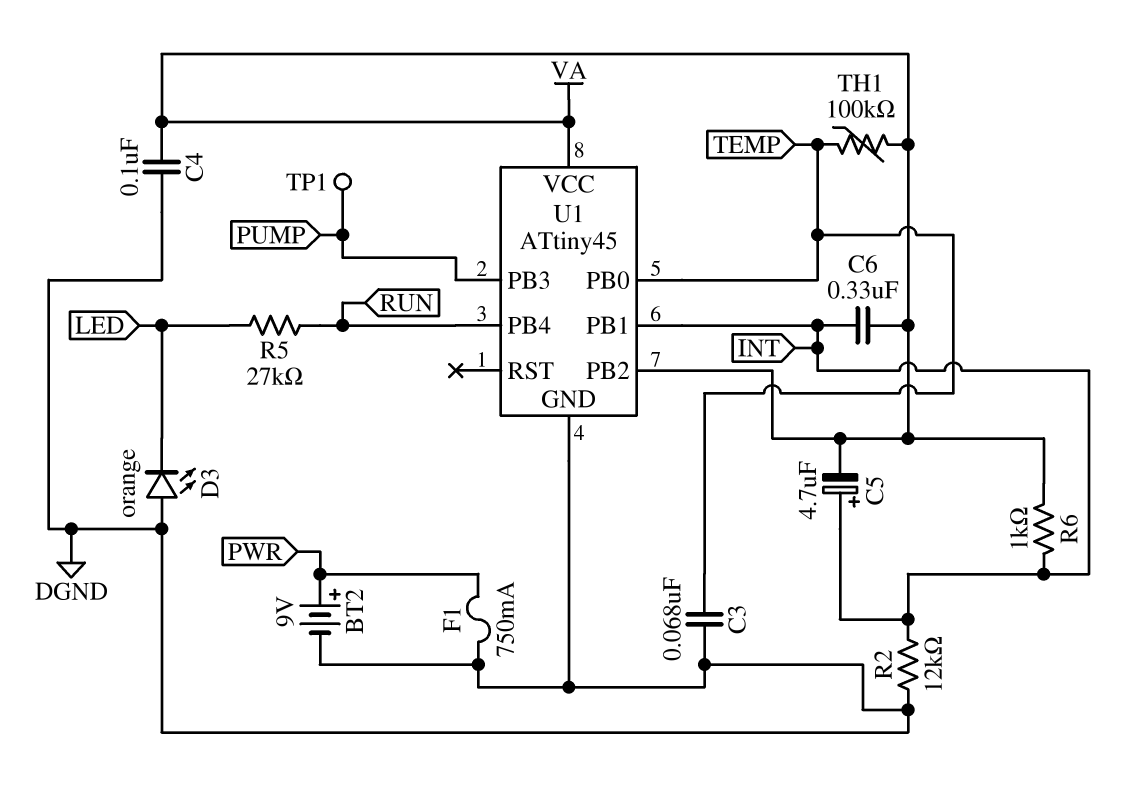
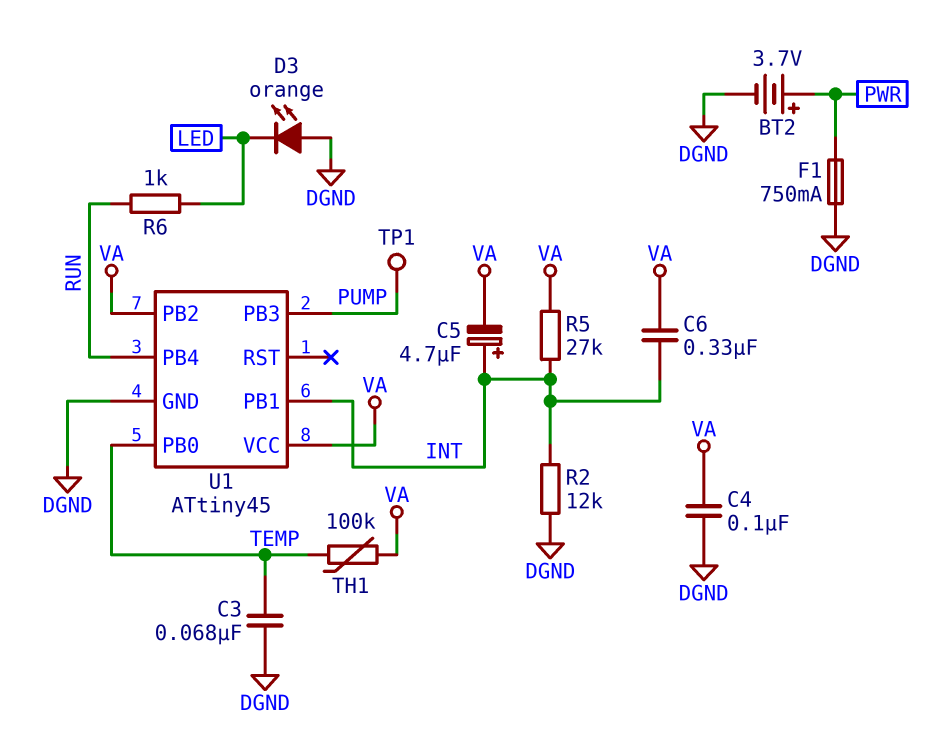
BT2: 9V (plus PWR, minus DGND) -> 3.7V (plus PWR, minus DGND)
R5: 27k (LED, RUN) -> 27k (INT, VA)
R6: 1k (INT, VA) -> 1k (LED, RUN)

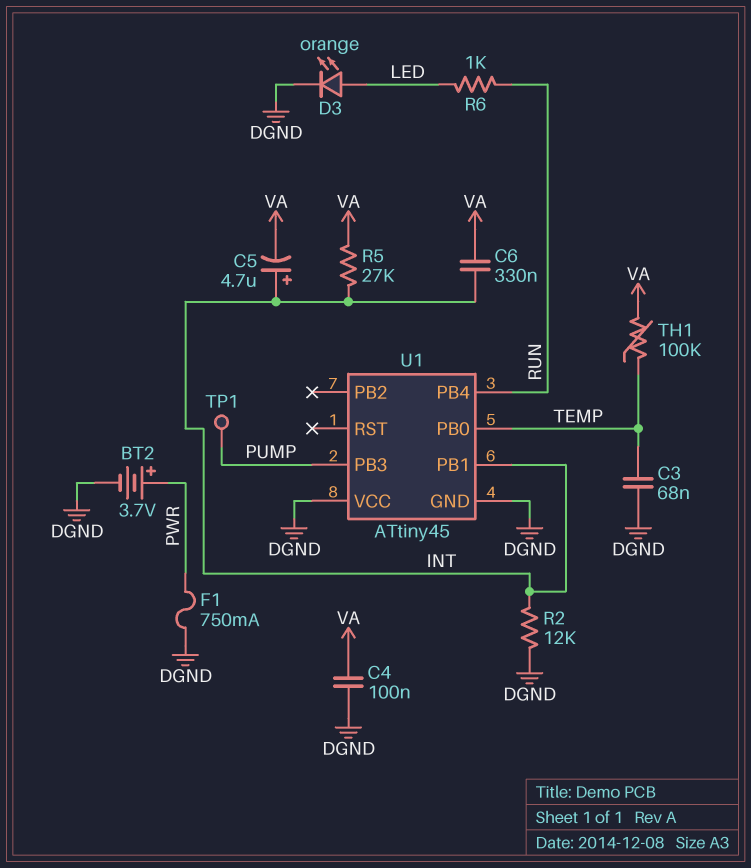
D3: LED orange (A DGND, K LED) -> LED orange (A LED, K DGND)
U1 pin PB2: VA -> none
U1 pin VCC: VA -> DGND

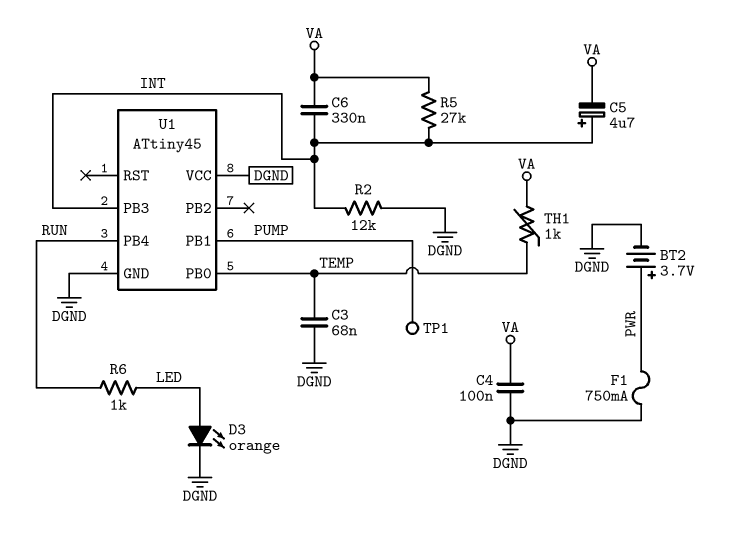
TH1: 100k (TEMP, VA) -> 1k (TEMP, VA)
U1 pin PB1: INT -> PUMP
U1 pin PB3: PUMP -> INT

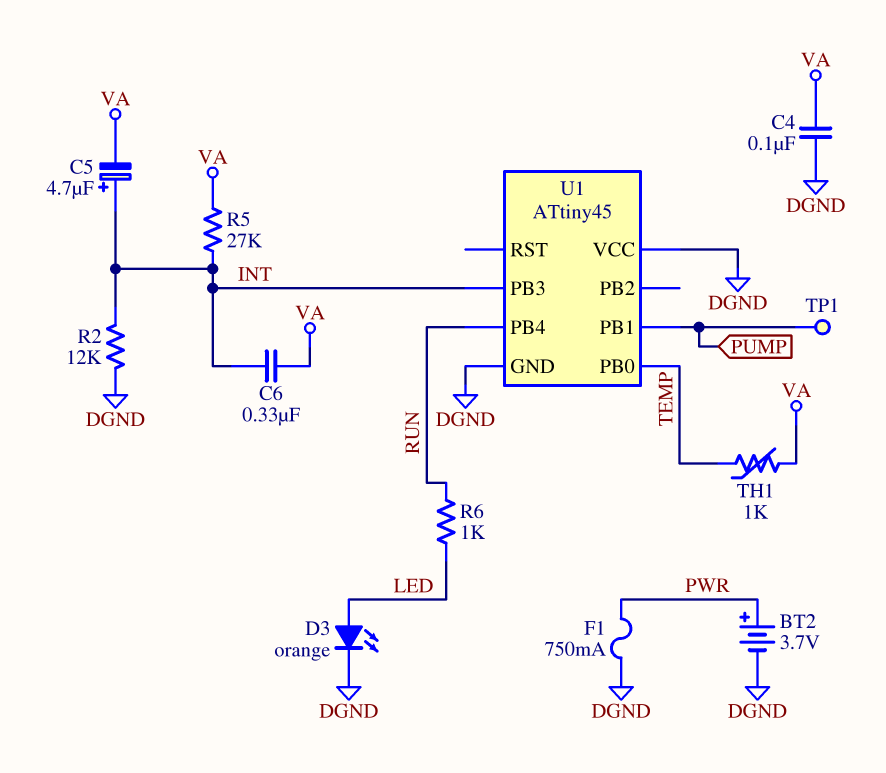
C3: 68nF (DGND, TEMP) -> none

